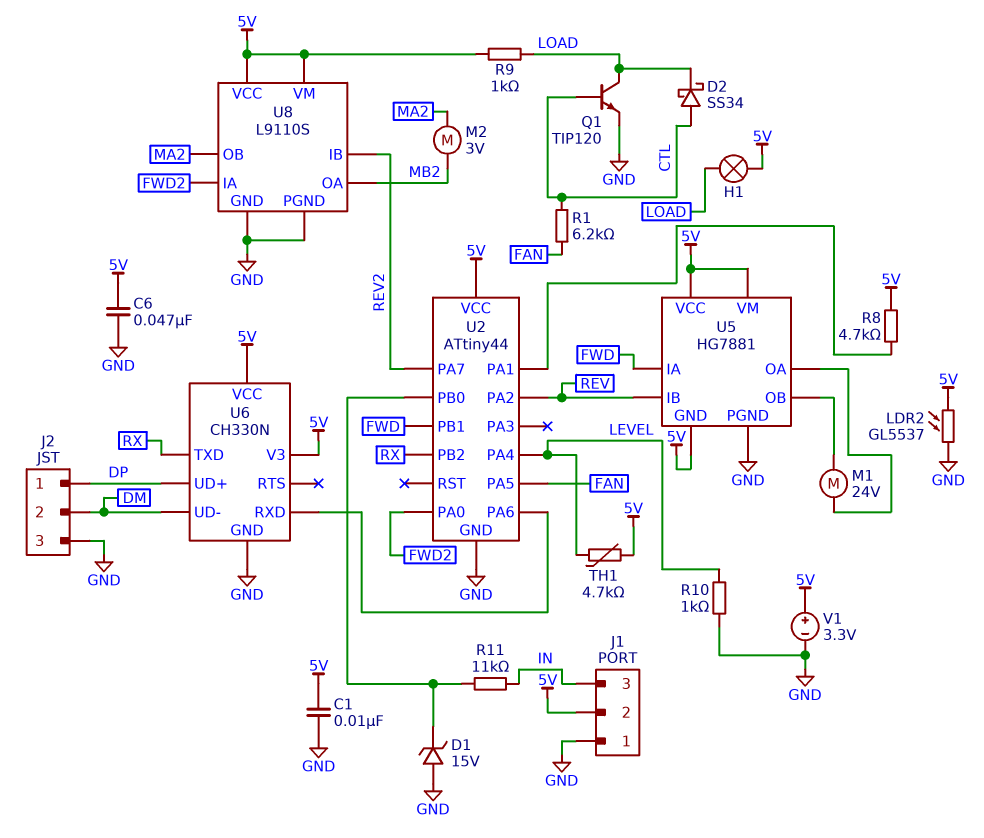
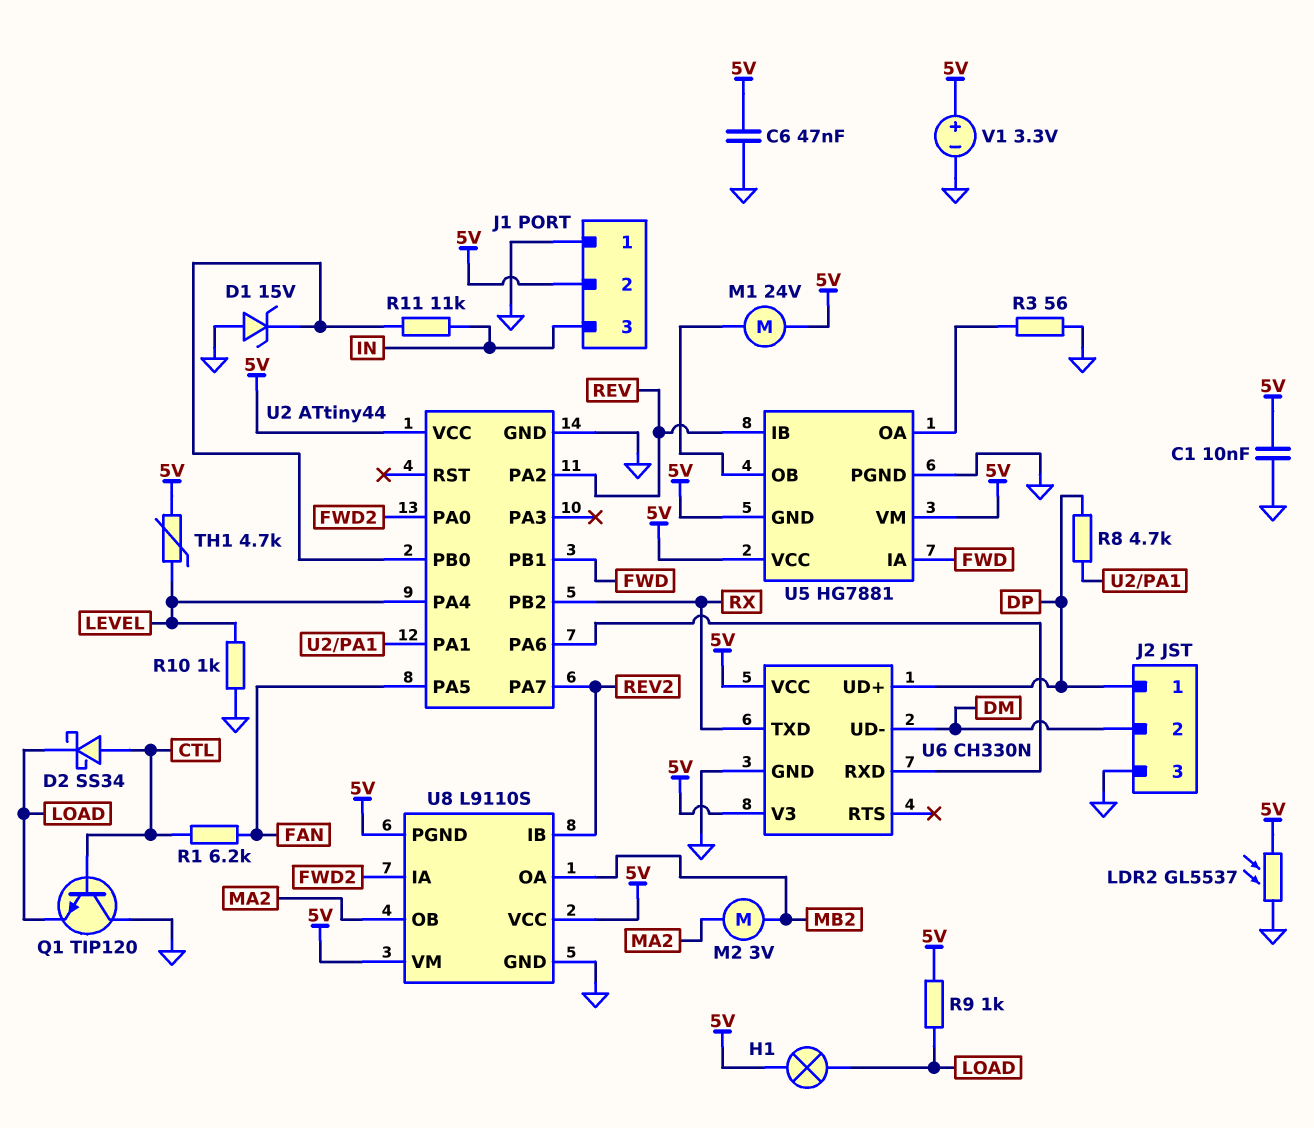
M1: motor 24V (U5/OA, U5/OB) -> motor 24V (5V, U5/OB)
Q1: NPN TIP120 (B CTL, C LOAD, E GND) -> NPN TIP120 (B CTL, C GND, E LOAD)
R3: none -> 56 (GND, U5/OA)
R8: 4.7k (5V, U2/PA1) -> 4.7k (DP, U2/PA1)
U8 pin PGND: GND -> 5V

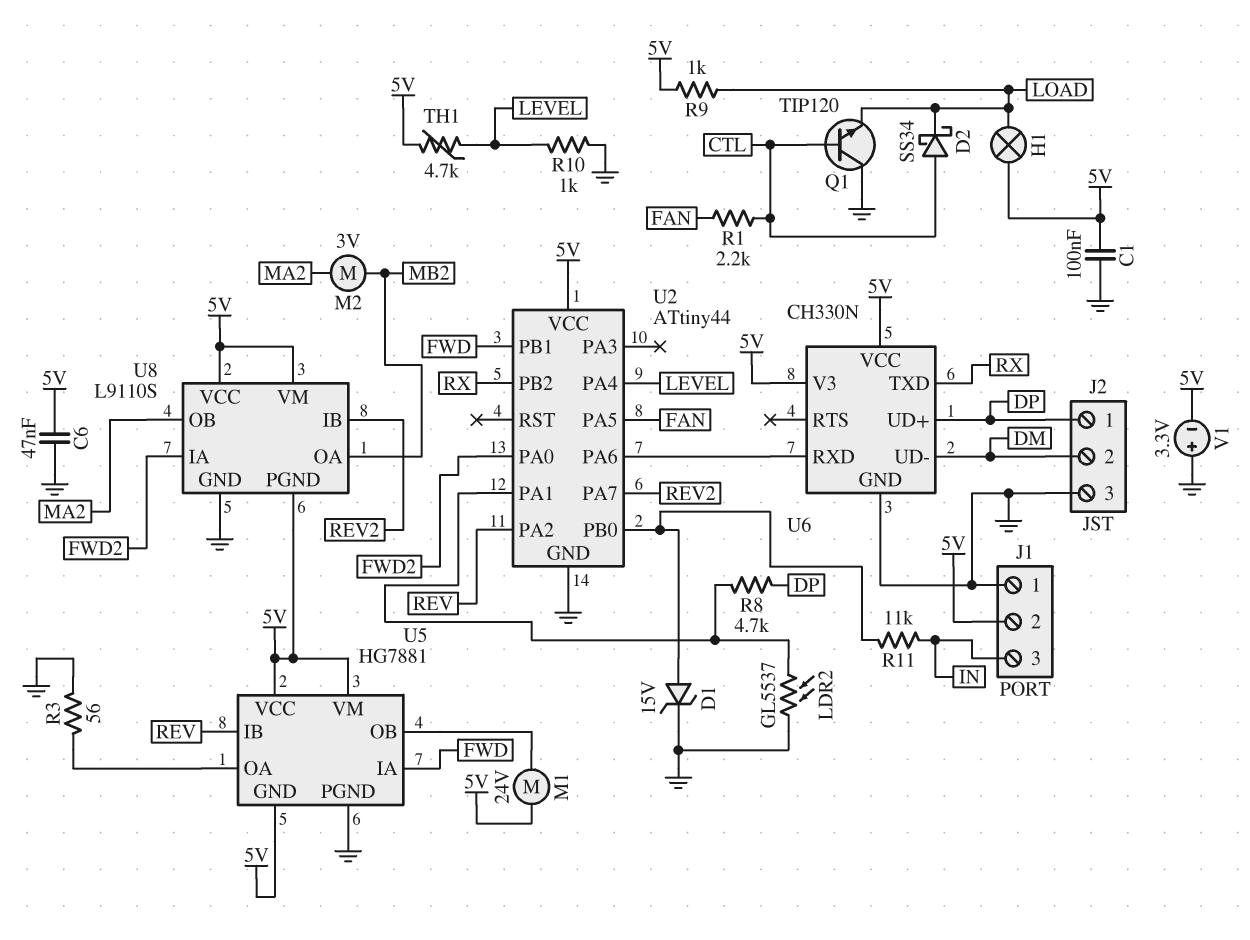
C1: 10nF (5V, GND) -> 100nF (5V, GND)
D1: zener 15V (A GND, K U2/PB0) -> zener 15V (A U2/PB0, K GND)
LDR2: GL5537 (5V, GND) -> GL5537 (GND, U2/PA1)
R1: 6.2k (CTL, FAN) -> 2.2k (CTL, FAN)
V1: 3.3V (plus 5V, minus GND) -> 3.3V (plus GND, minus 5V)

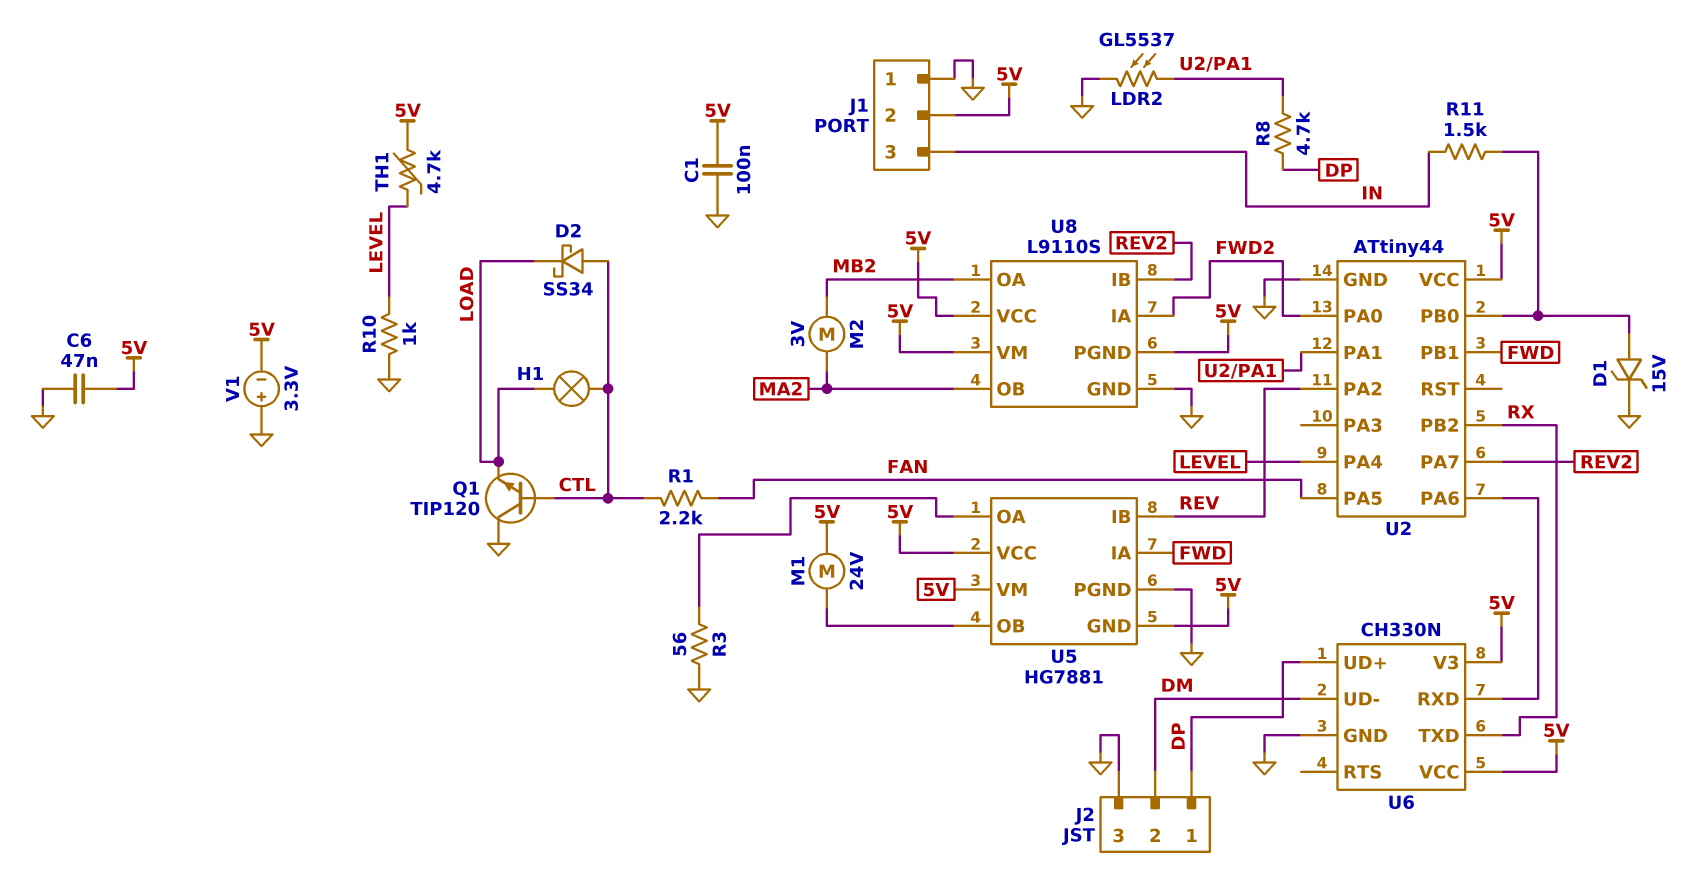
H1: lamp (5V, LOAD) -> lamp (CTL, LOAD)
R9: 1k (5V, LOAD) -> none
R11: 11k (IN, U2/PB0) -> 1.5k (IN, U2/PB0)

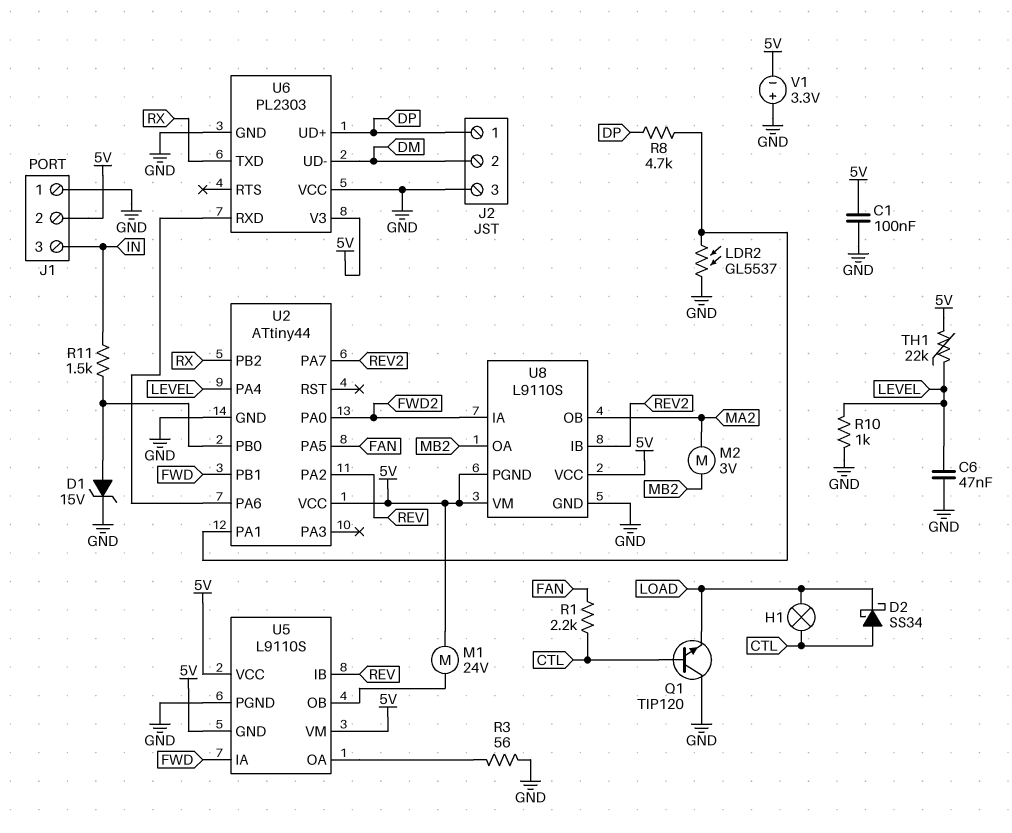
C6: 47nF (5V, GND) -> 47nF (GND, LEVEL)
TH1: 4.7k (5V, LEVEL) -> 22k (5V, LEVEL)
U5: HG7881 -> L9110S
U6: CH330N -> PL2303
U6 pin VCC: 5V -> GND

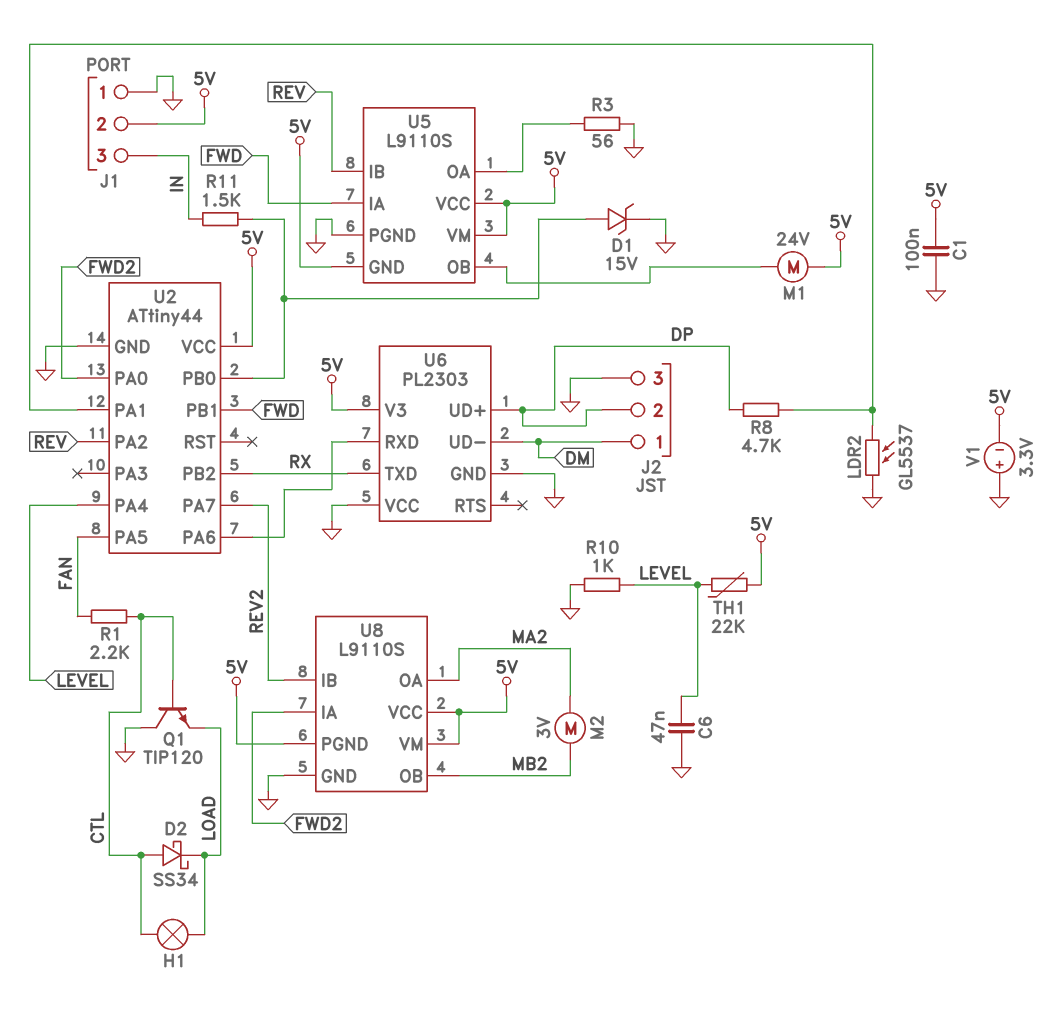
J2 pin 1: DP -> DM
J2 pin 2: DM -> DP
U8 pin OA: MB2 -> MA2
U8 pin OB: MA2 -> MB2

